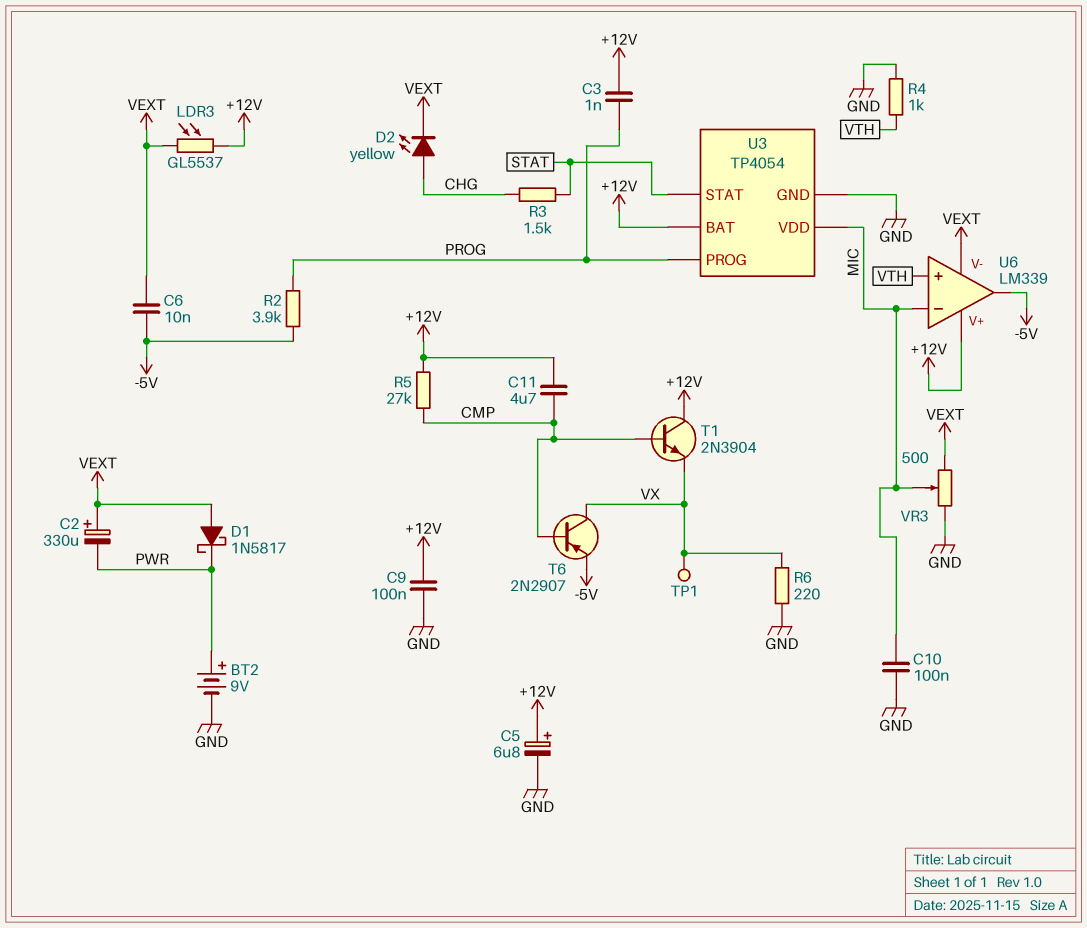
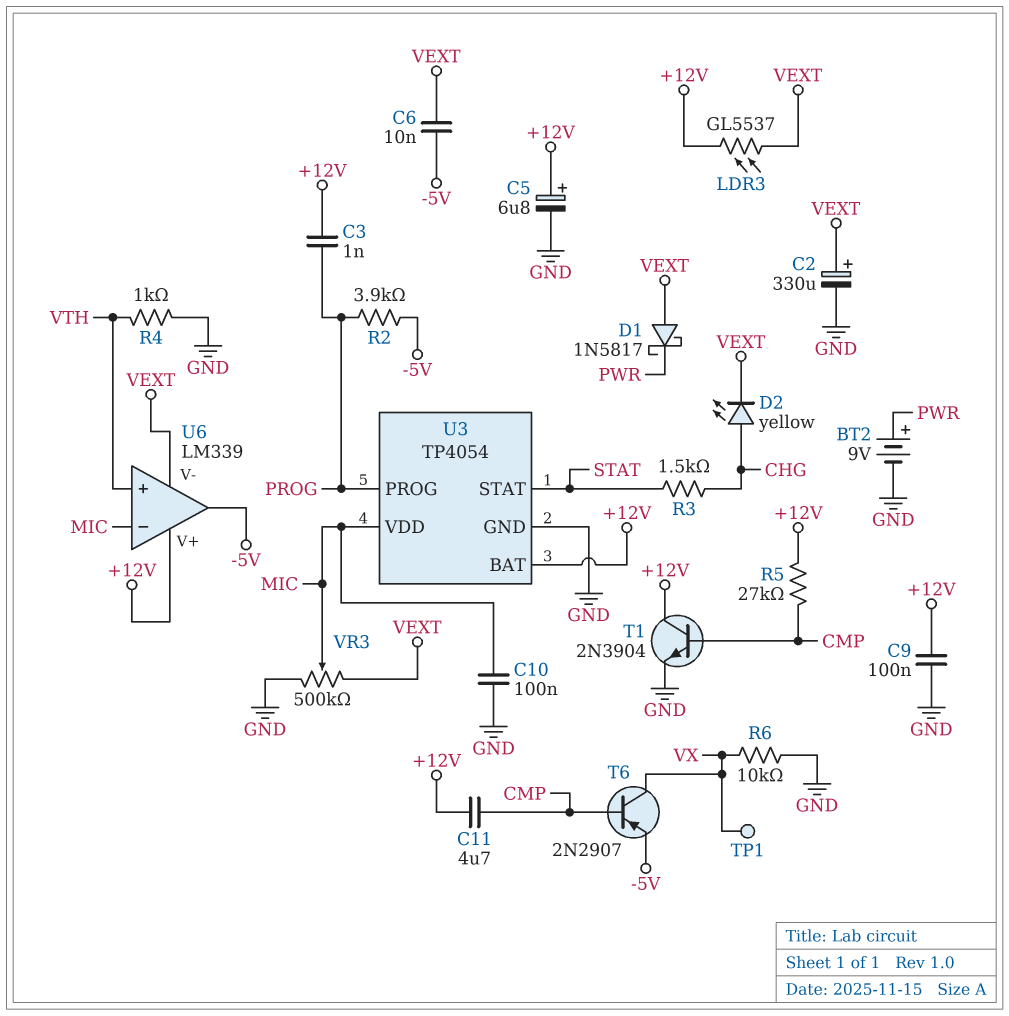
C2: 330uF (plus VEXT, minus PWR) -> 330uF (plus VEXT, minus GND)
R6: 220 (GND, VX) -> 10k (GND, VX)
T1: NPN 2N3904 (B CMP, C +12V, E VX) -> NPN 2N3904 (B CMP, C +12V, E GND)
VR3: 500 (GND, VEXT, wiper MIC) -> 500k (GND, VEXT, wiper MIC)

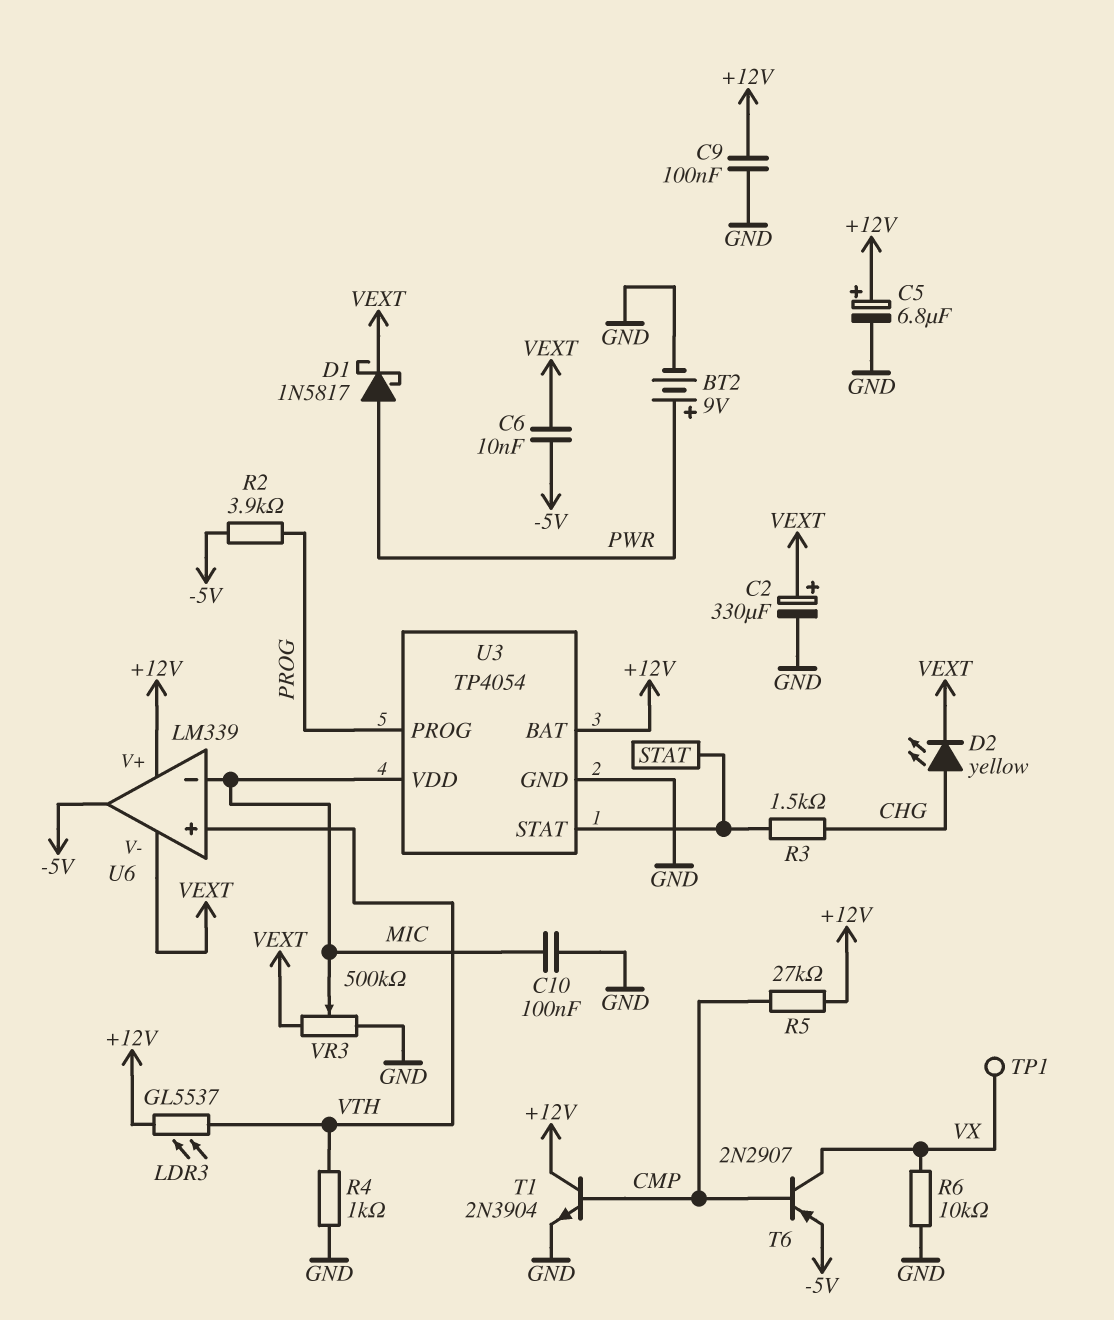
C3: 1nF (+12V, PROG) -> none
C11: 4.7uF (+12V, CMP) -> none
D1: schottky 1N5817 (A VEXT, K PWR) -> schottky 1N5817 (A PWR, K VEXT)
LDR3: GL5537 (+12V, VEXT) -> GL5537 (+12V, VTH)

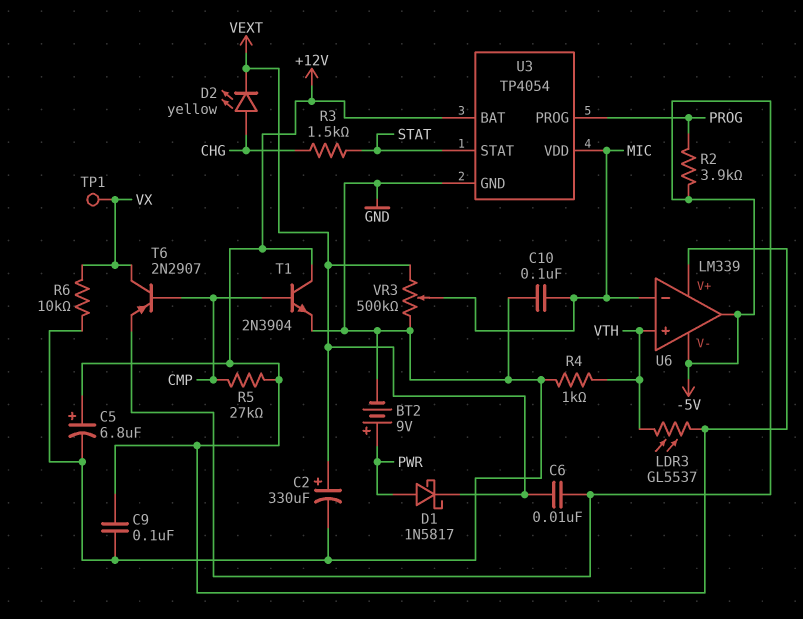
U6 pin V-: VEXT -> -5V

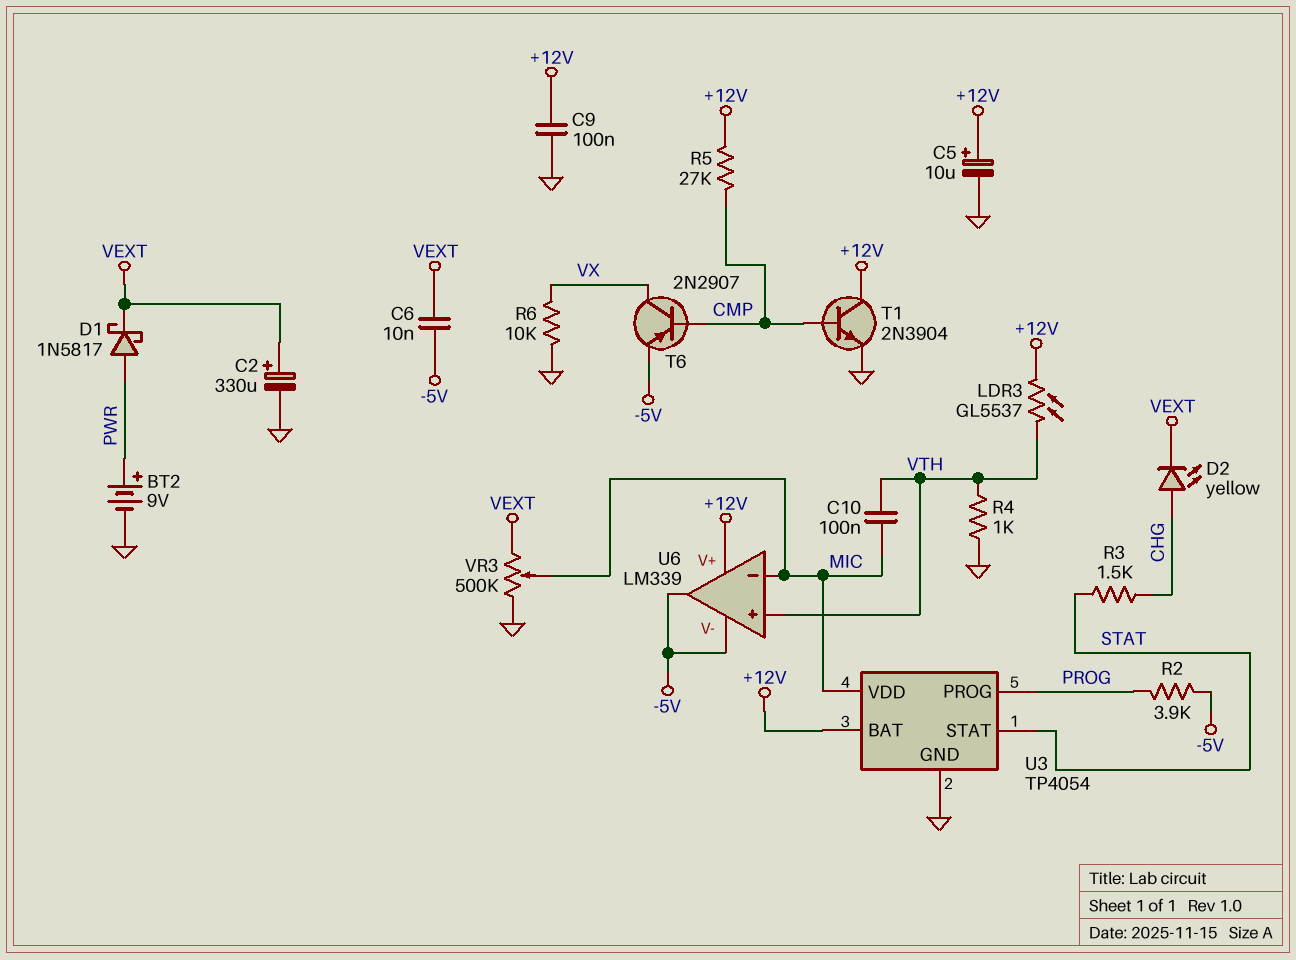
C5: 6.8uF (plus +12V, minus GND) -> 10uF (plus +12V, minus GND)
C10: 100nF (GND, MIC) -> 100nF (MIC, VTH)
TP1: test point (VX) -> none

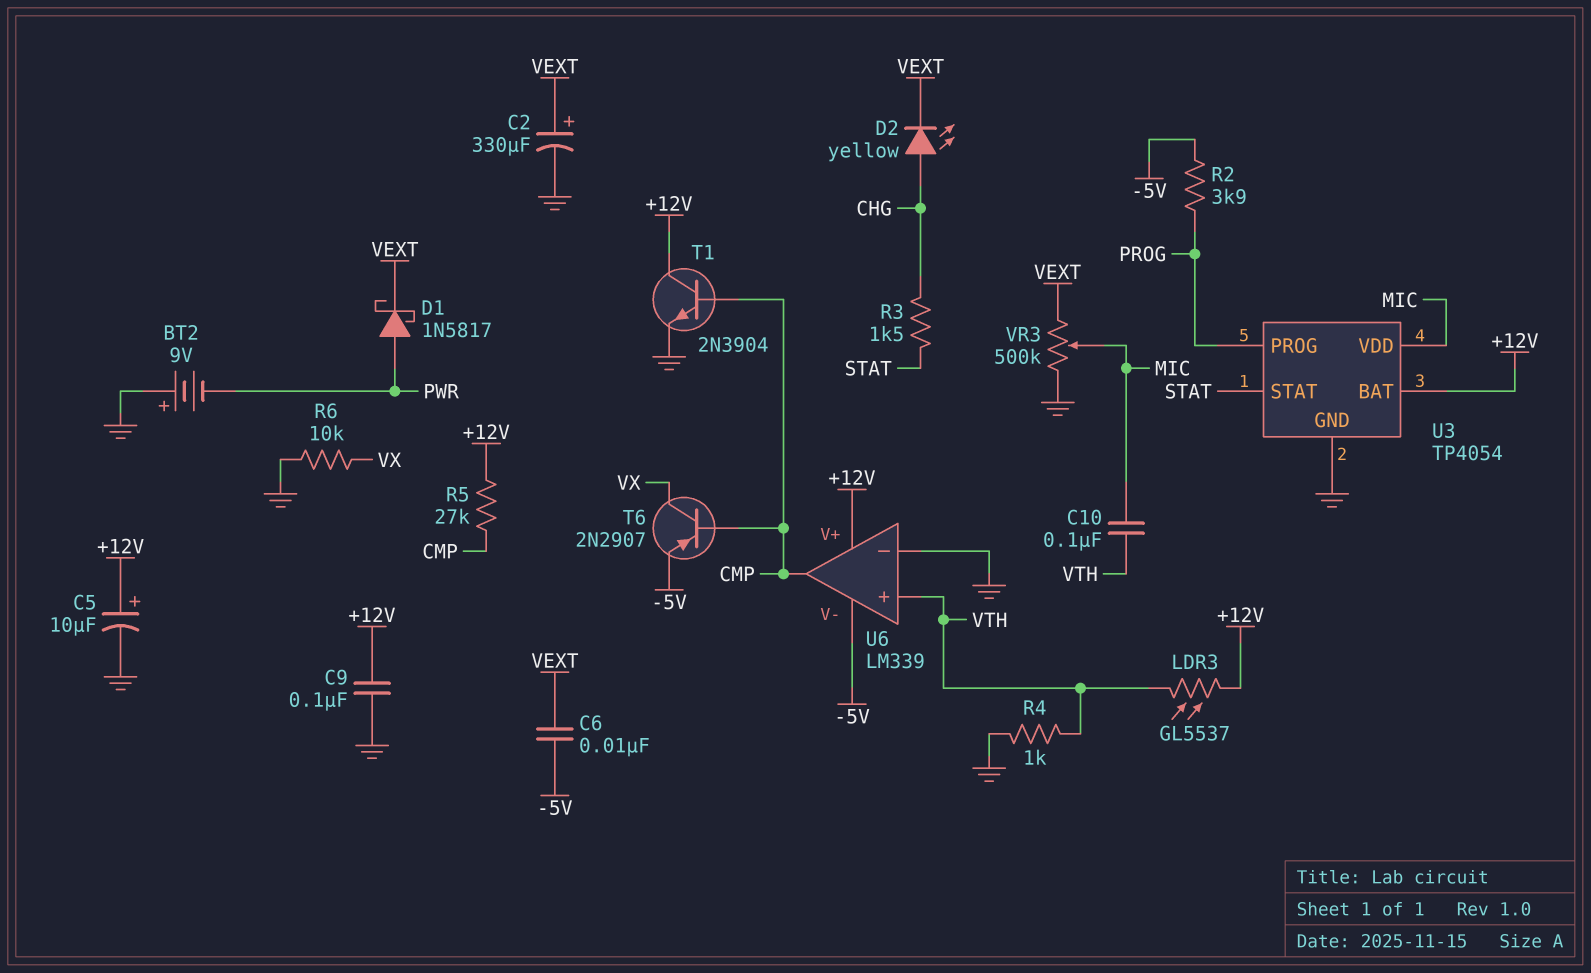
BT2: 9V (plus PWR, minus GND) -> 9V (plus GND, minus PWR)
U6 pin in-: MIC -> GND
U6 pin out: -5V -> CMP

